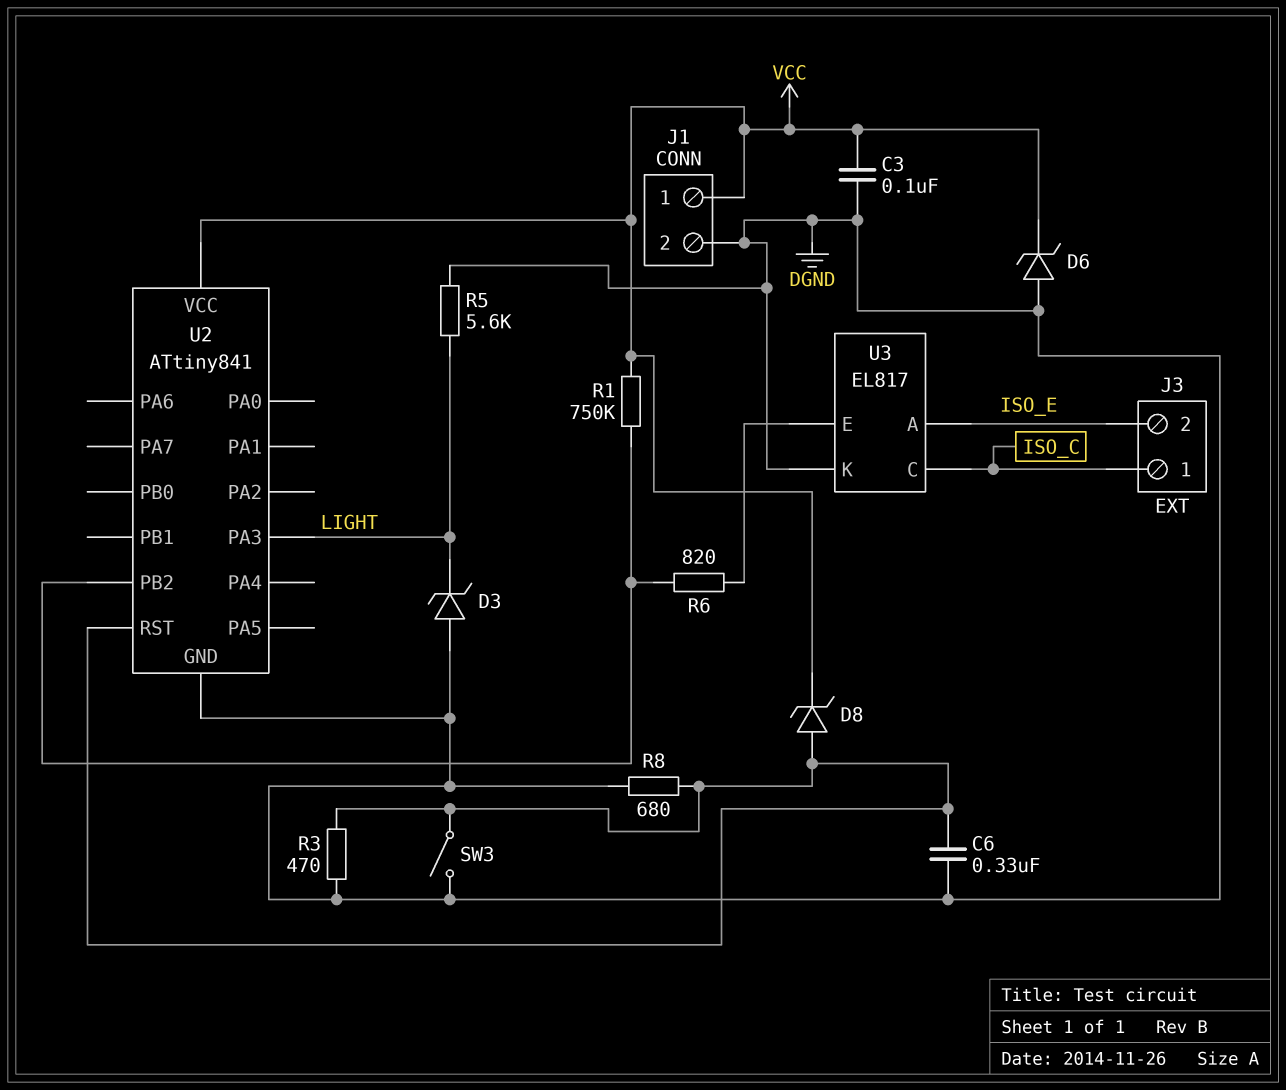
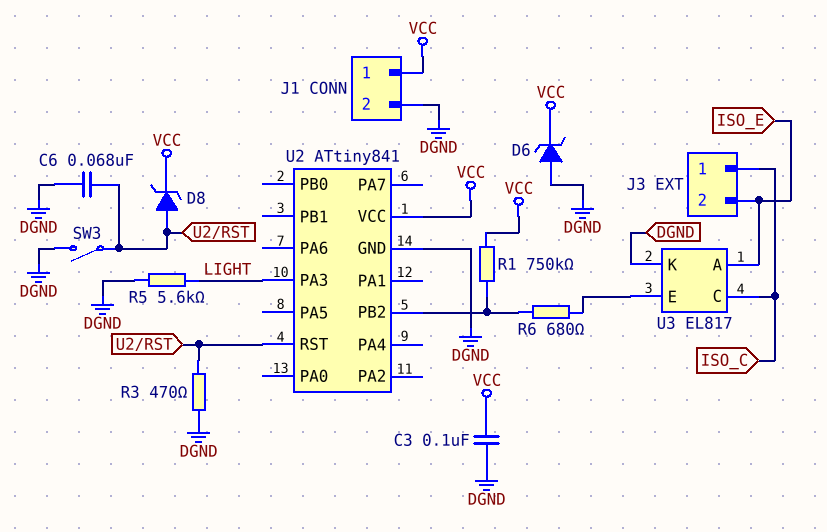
C6: 330nF (DGND, U2/RST) -> 68nF (DGND, U2/RST)
D3: zener (A DGND, K LIGHT) -> none
R6: 820 (U2/PB2, U3/E) -> 680 (U2/PB2, U3/E)
R8: 680 (DGND, U2/RST) -> none

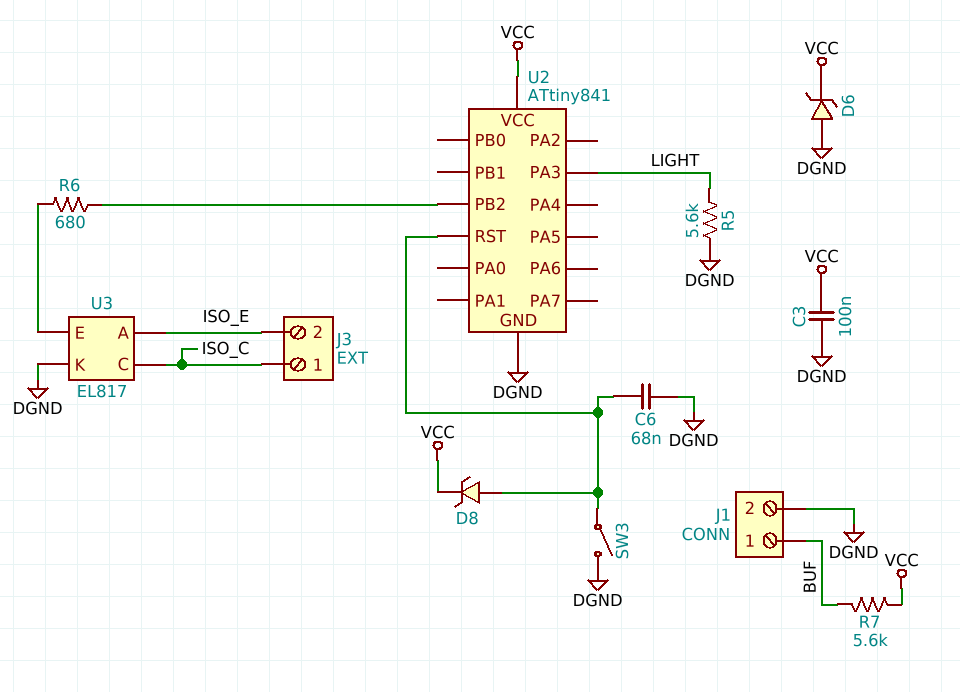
J1 pin 1: VCC -> BUF
R1: 750k (U2/PB2, VCC) -> none
R3: 470 (DGND, U2/RST) -> none
R7: none -> 5.6k (BUF, VCC)

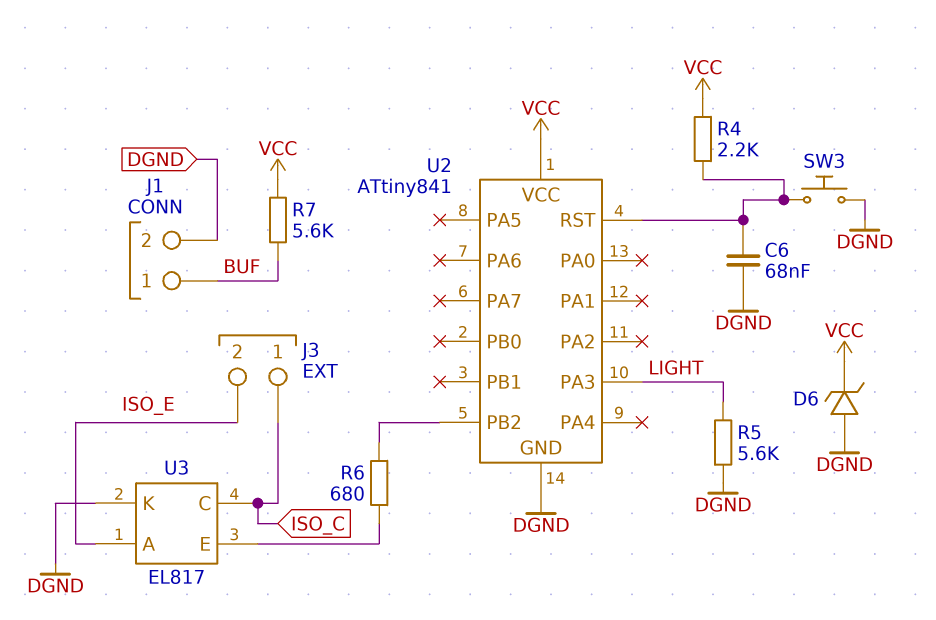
C3: 100nF (DGND, VCC) -> none
D8: zener (A U2/RST, K VCC) -> none
R4: none -> 2.2k (U2/RST, VCC)
SW3: switch (DGND, U2/RST) -> button (DGND, U2/RST)

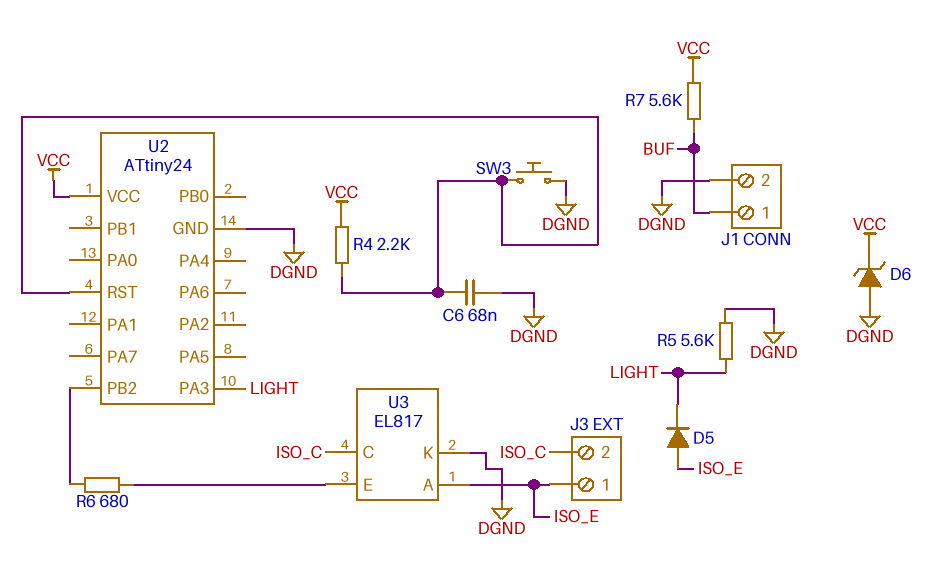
D5: none -> diode (A ISO_E, K LIGHT)
J3 pin 1: ISO_C -> ISO_E
J3 pin 2: ISO_E -> ISO_C
U2: ATtiny841 -> ATtiny24

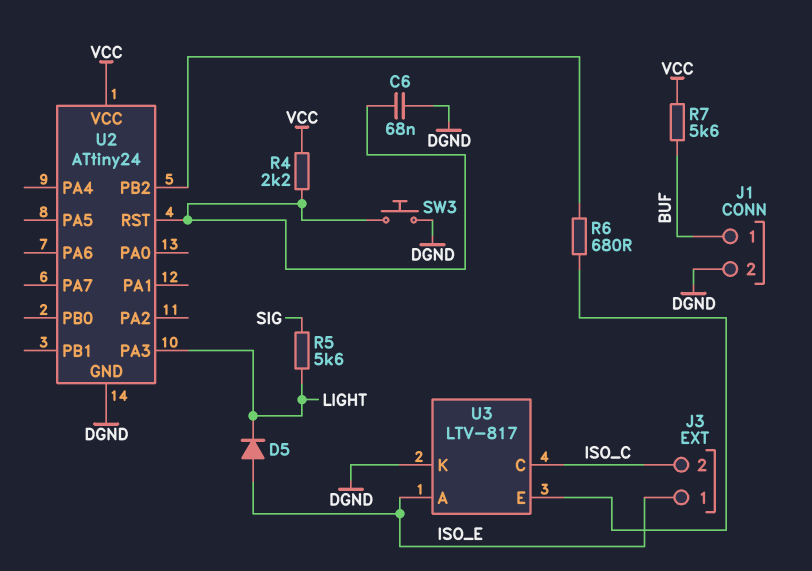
D6: zener (A DGND, K VCC) -> none
R5: 5.6k (DGND, LIGHT) -> 5.6k (LIGHT, SIG)
U3: EL817 -> LTV-817

